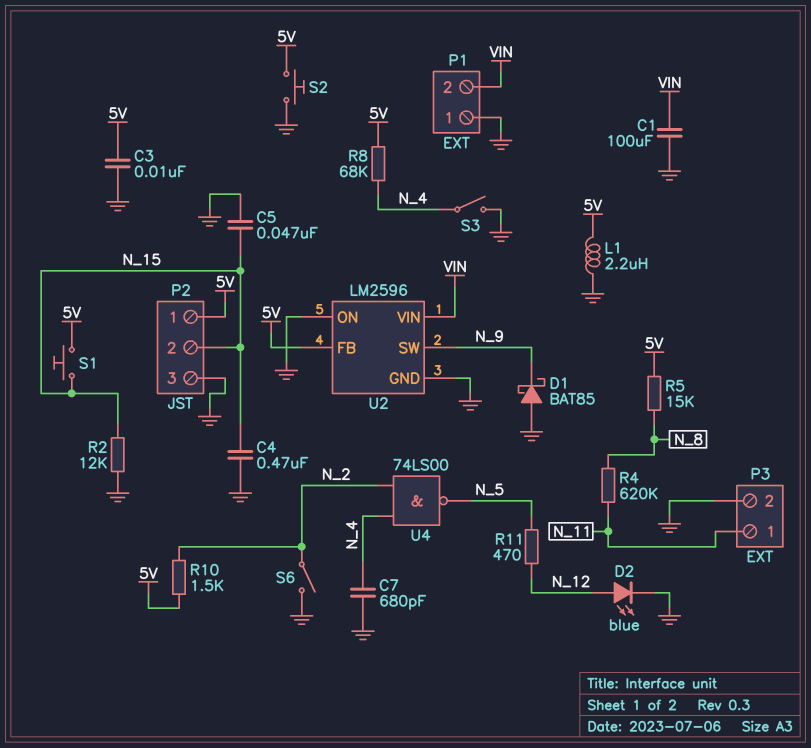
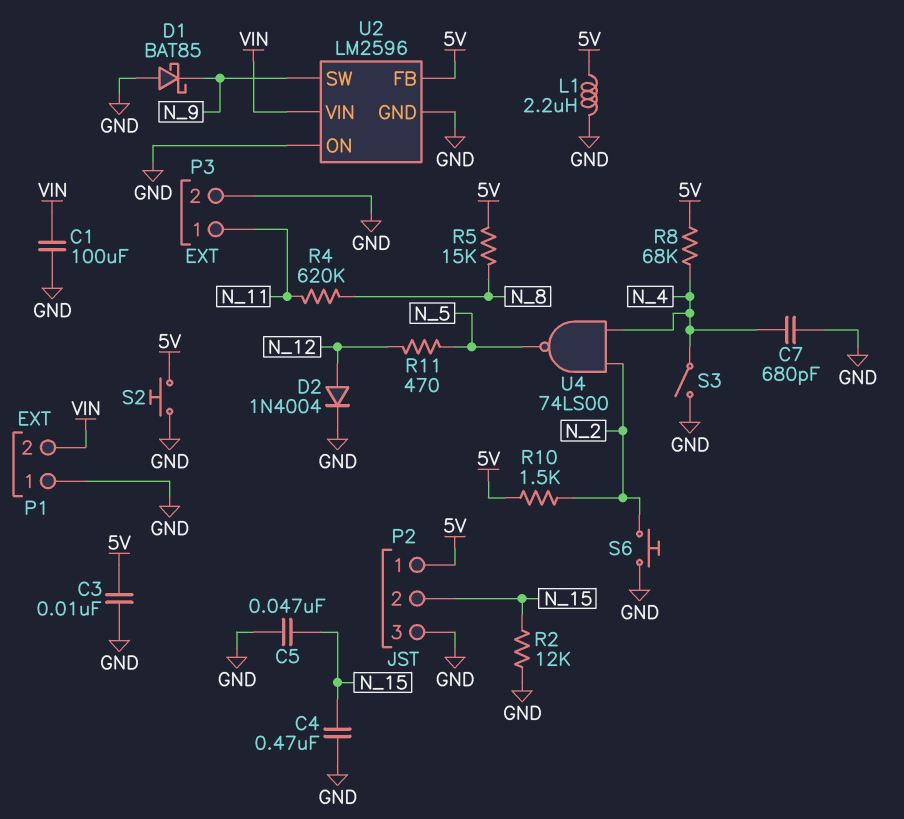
D2: LED blue (A N_12, K GND) -> diode 1N4004 (A N_12, K GND)
S1: button (5V, N_15) -> none
S6: switch (GND, N_2) -> button (GND, N_2)

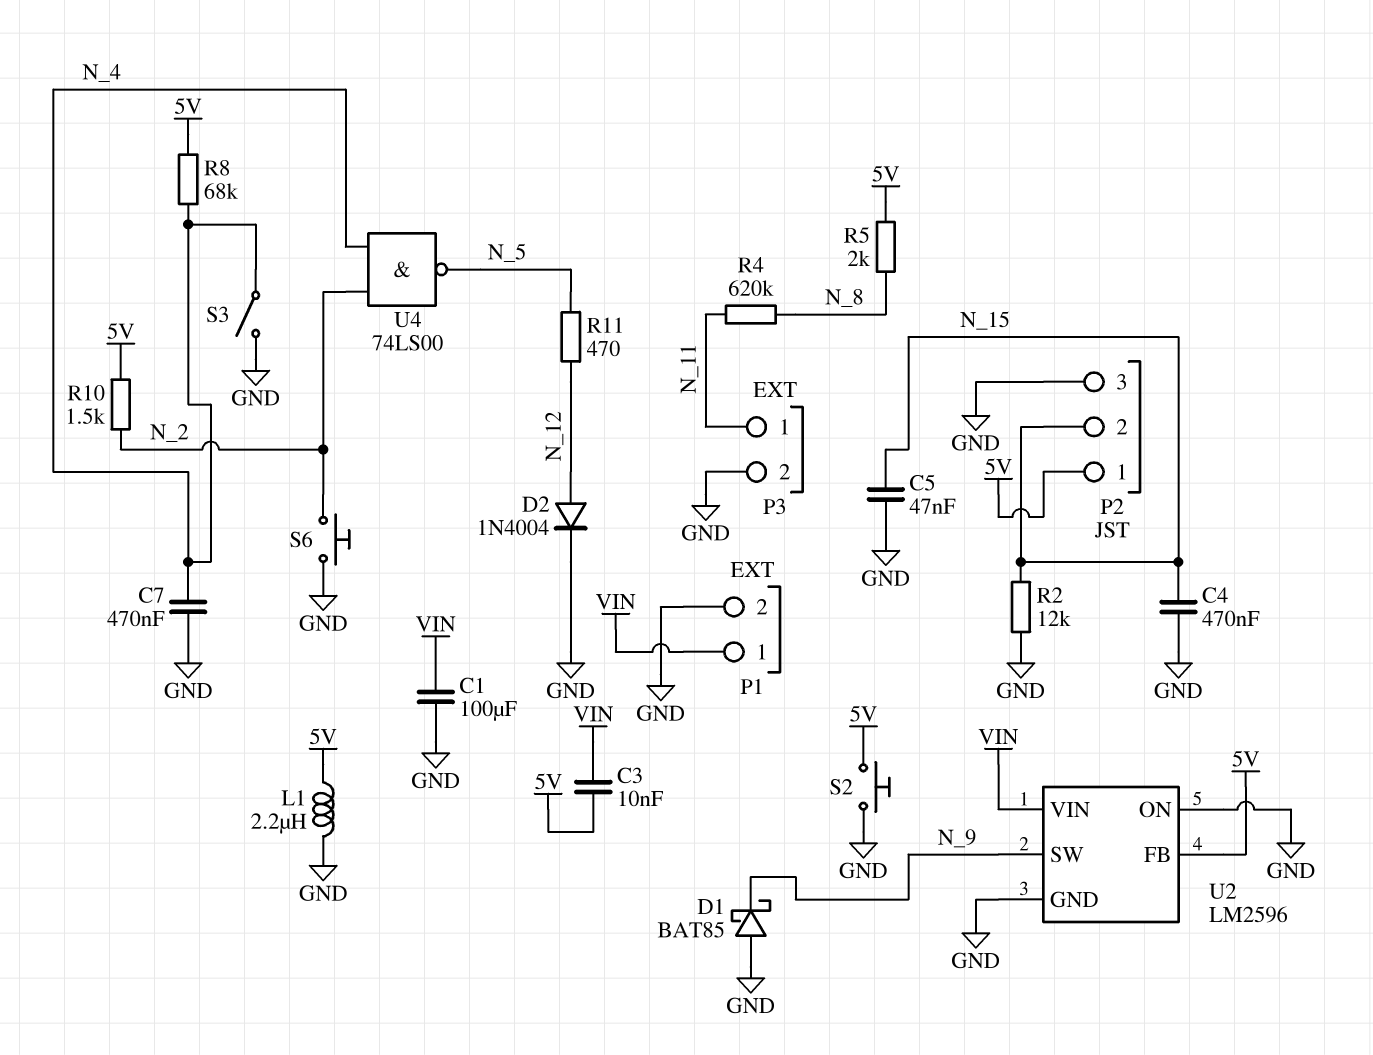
C3: 10nF (5V, GND) -> 10nF (5V, VIN)
C7: 680pF (GND, N_4) -> 470nF (GND, N_4)
P1 pin 1: GND -> VIN
P1 pin 2: VIN -> GND
R5: 15k (5V, N_8) -> 2k (5V, N_8)

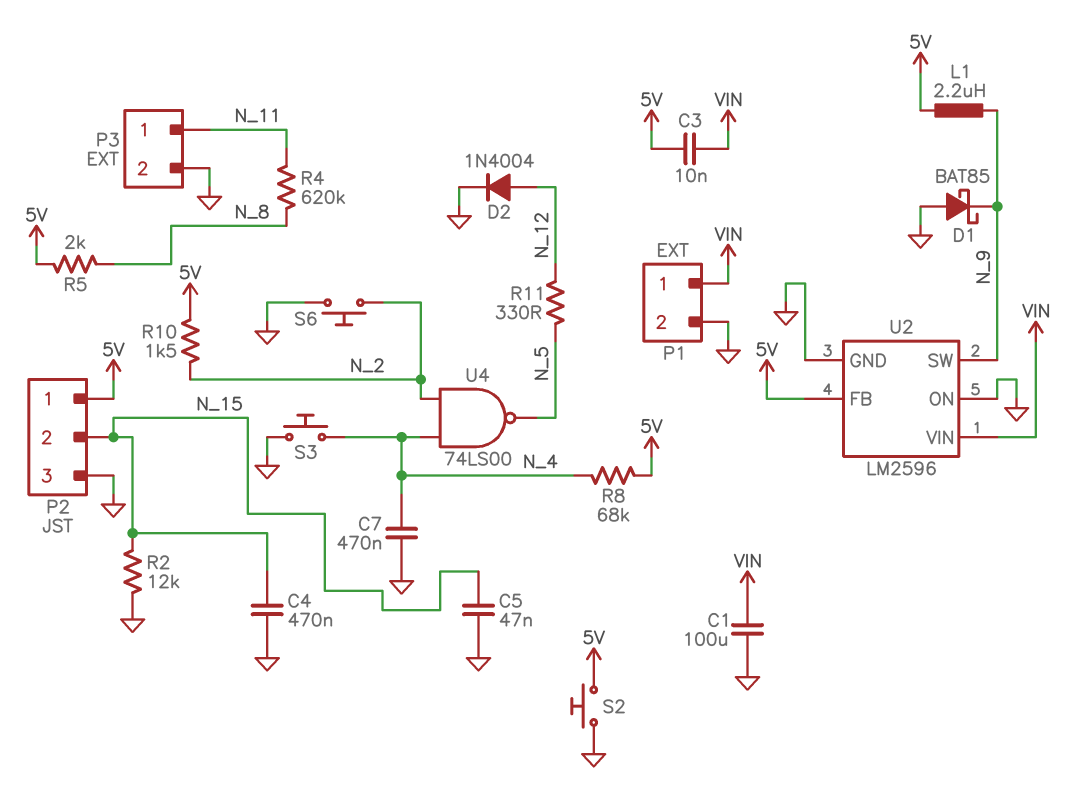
L1: 2.2uH (5V, GND) -> 2.2uH (5V, N_9)
R11: 470 (N_5, N_12) -> 330 (N_5, N_12)
S3: switch (GND, N_4) -> button (GND, N_4)

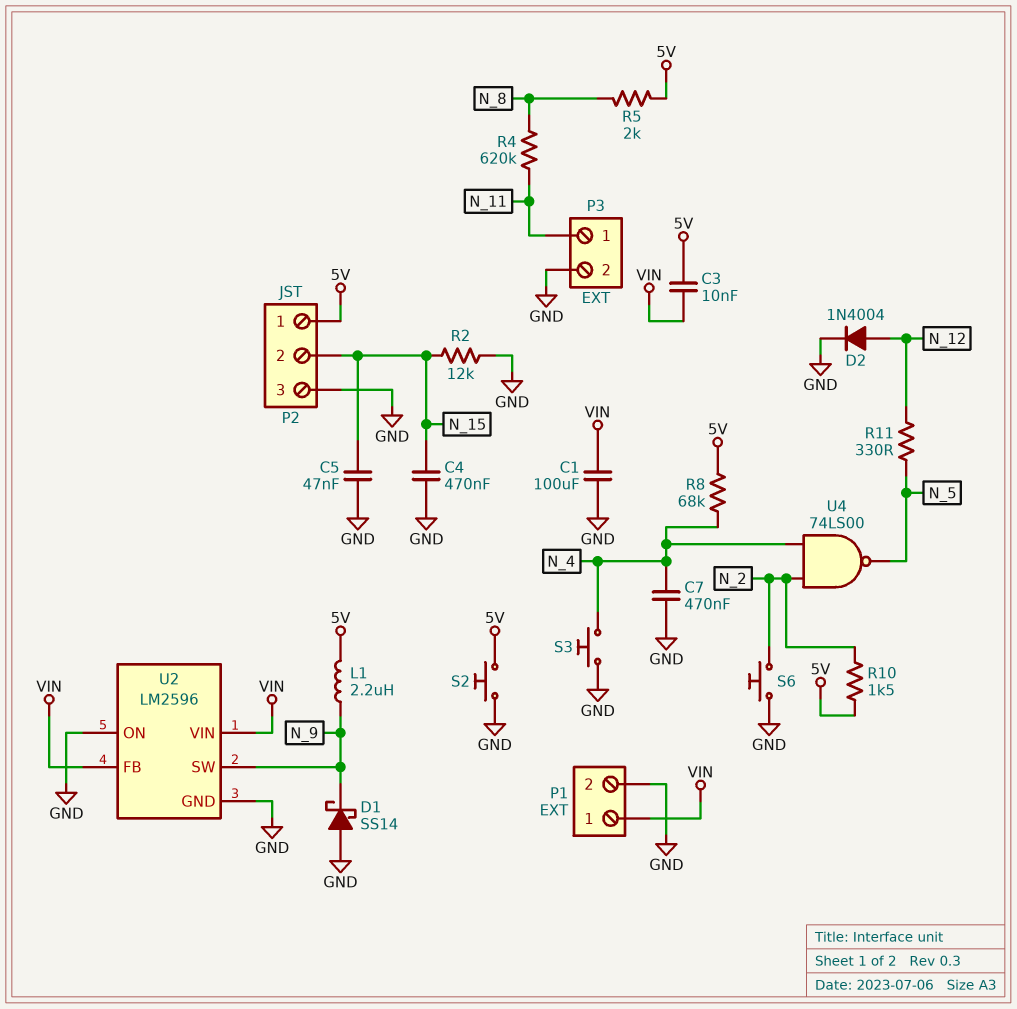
D1: schottky BAT85 (A GND, K N_9) -> schottky SS14 (A GND, K N_9)
U2 pin FB: 5V -> VIN

